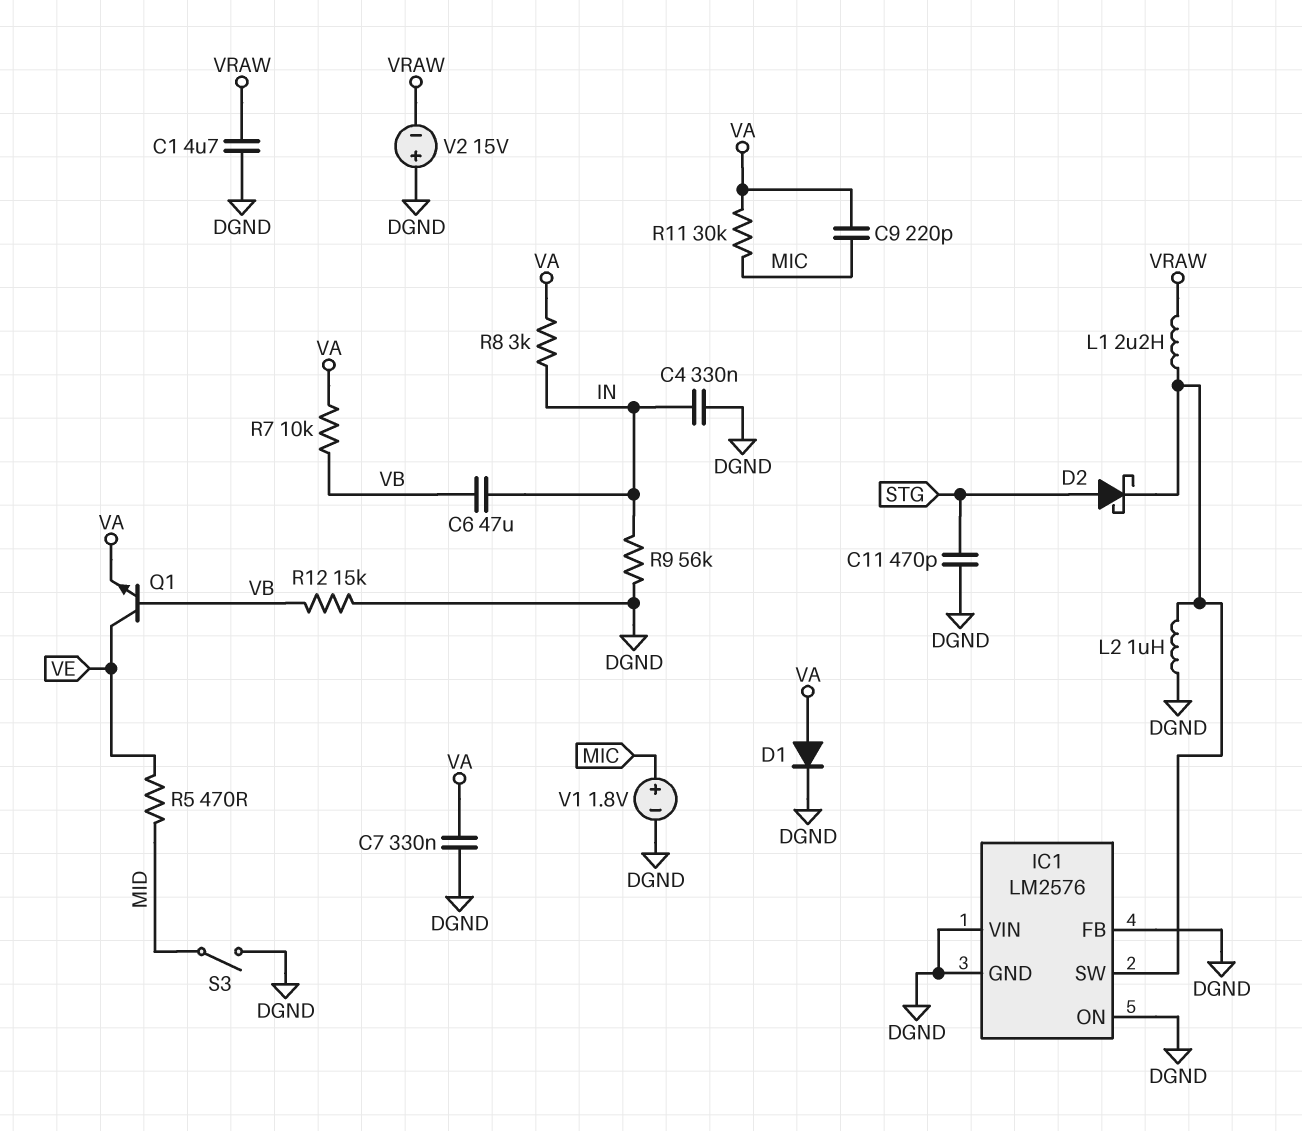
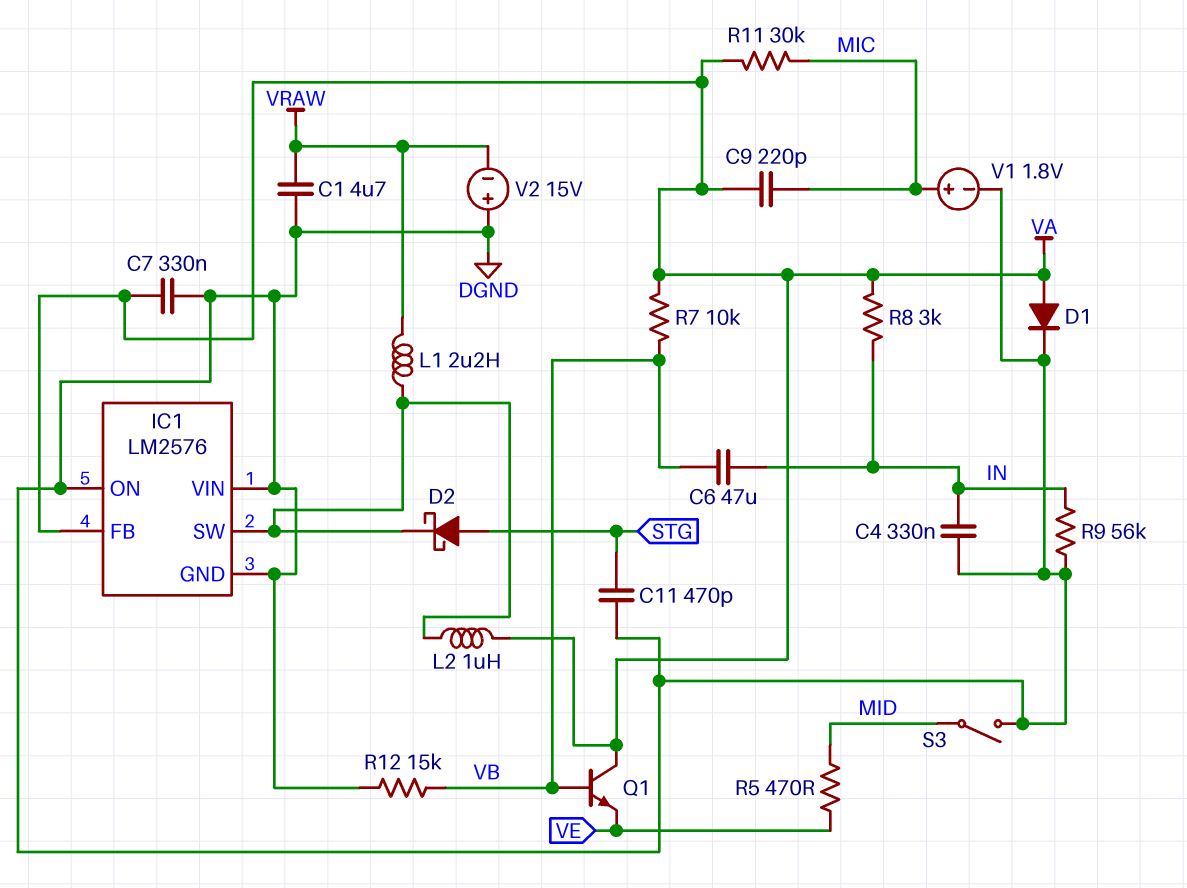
IC1 pin FB: DGND -> VA
L2: 1uH (DGND, IC1/SW) -> 1uH (IC1/SW, VA)
Q1: NPN (B VB, C VE, E VA) -> NPN (B VB, C VA, E VE)

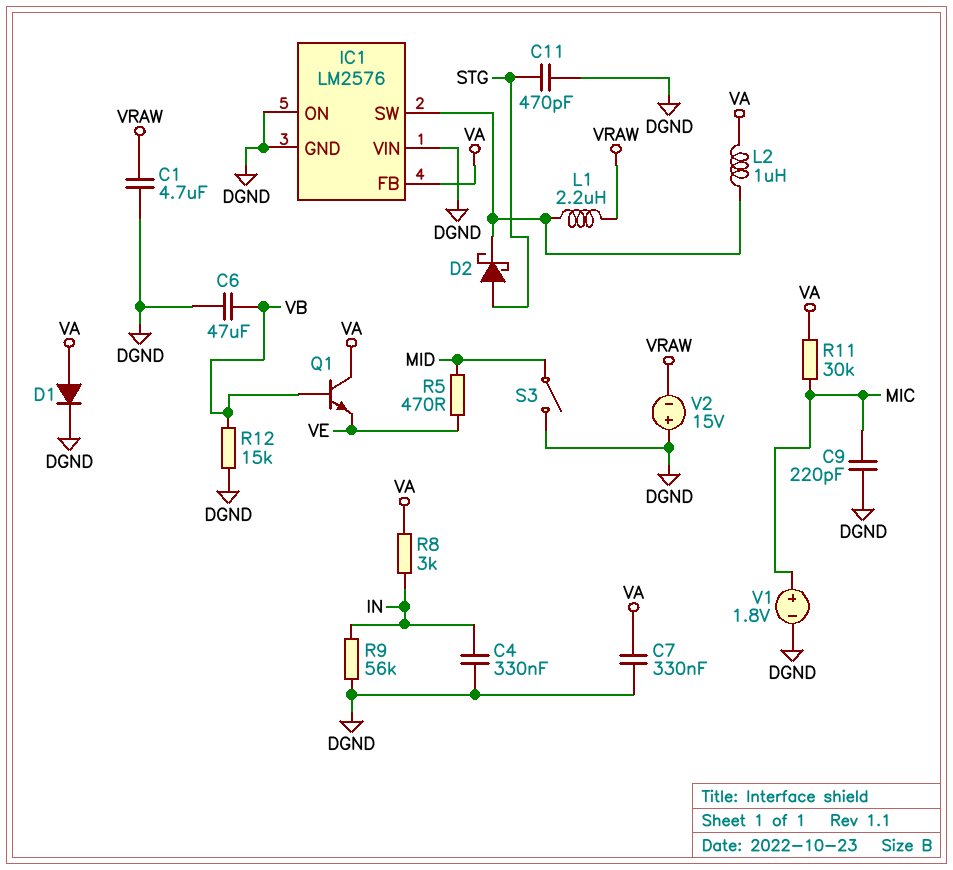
C6: 47uF (IN, VB) -> 47uF (DGND, VB)
C9: 220pF (MIC, VA) -> 220pF (DGND, MIC)
R7: 10k (VA, VB) -> none

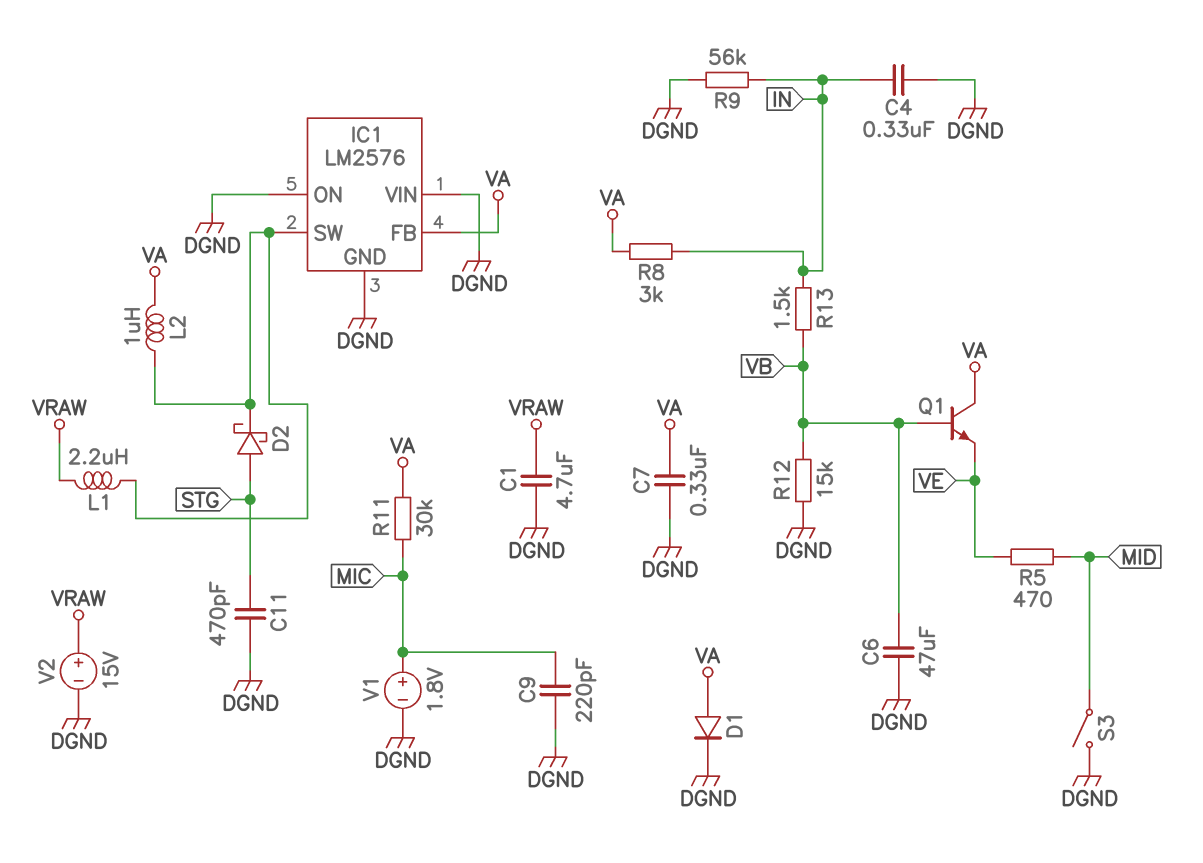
R13: none -> 1.5k (IN, VB)
V2: 15V (plus DGND, minus VRAW) -> 15V (plus VRAW, minus DGND)

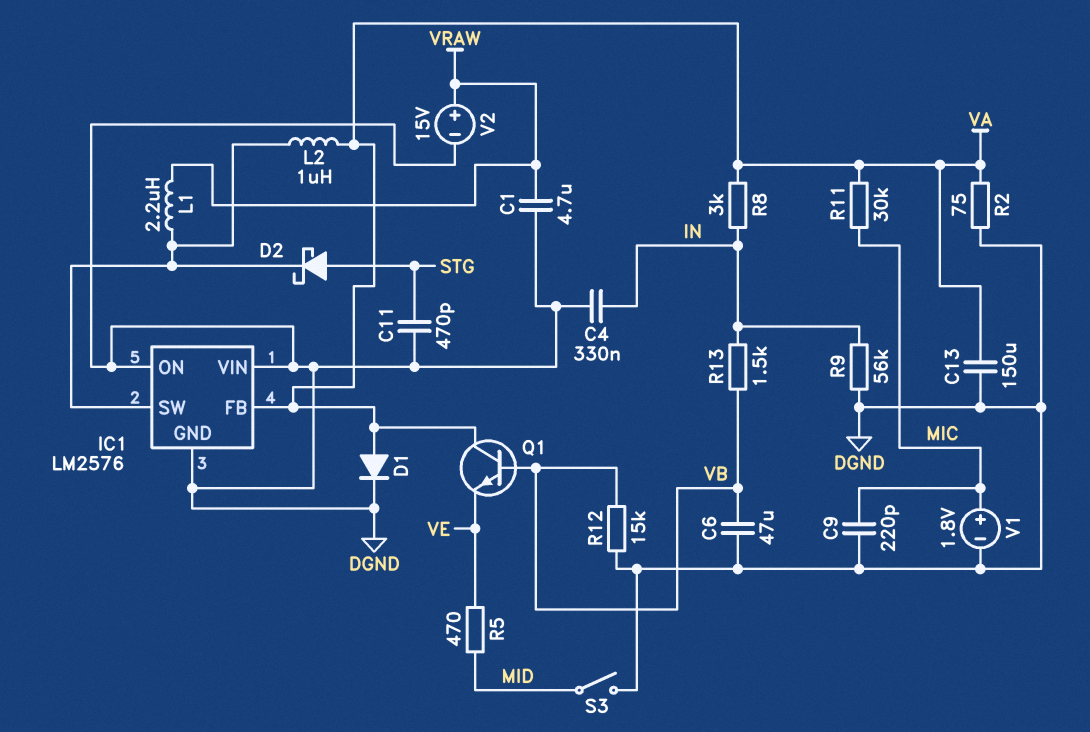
C7: 330nF (DGND, VA) -> none
C13: none -> 150uF (DGND, VA)
R2: none -> 75 (DGND, VA)

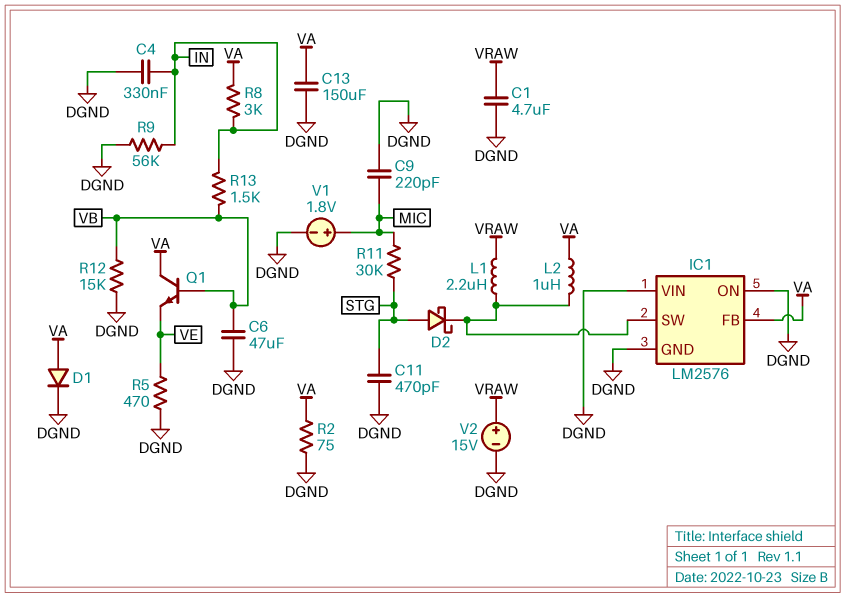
R5: 470 (MID, VE) -> 470 (DGND, VE)
R11: 30k (MIC, VA) -> 30k (MIC, STG)
S3: switch (DGND, MID) -> none

